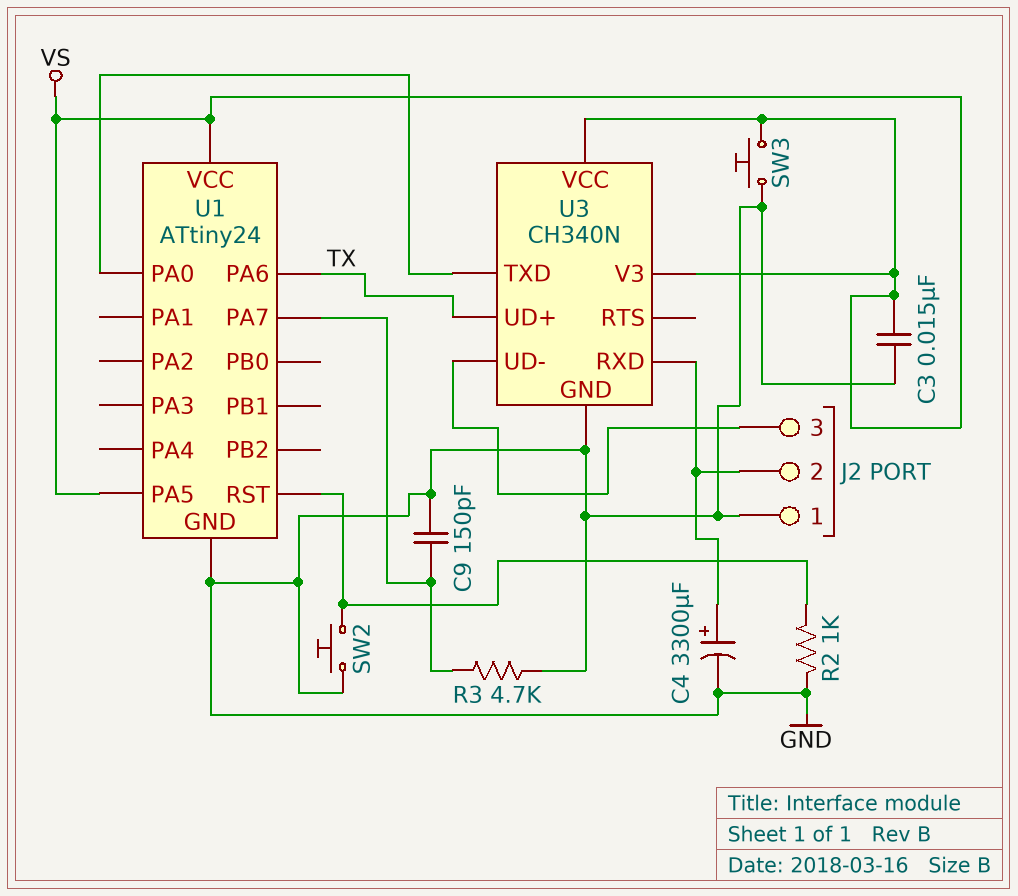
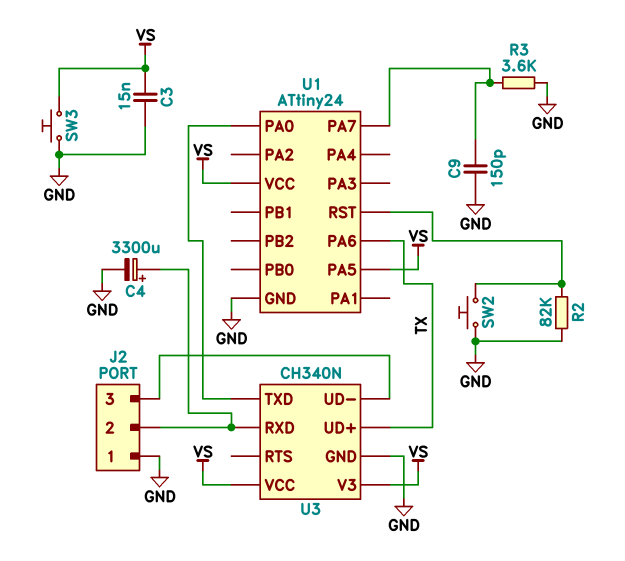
R2: 1k (GND, U1/RST) -> 82k (GND, U1/RST)
R3: 4.7k (GND, U1/PA7) -> 3.6k (GND, U1/PA7)

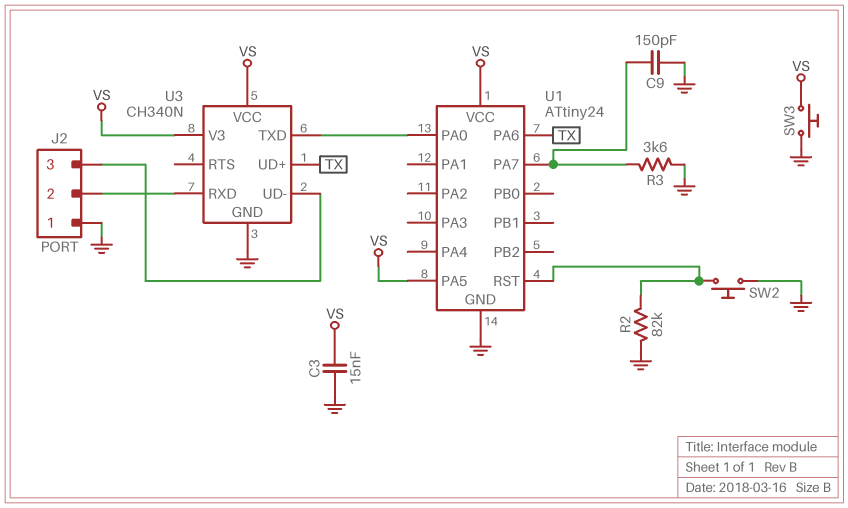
C4: 3300uF (plus J2/2, minus GND) -> none

